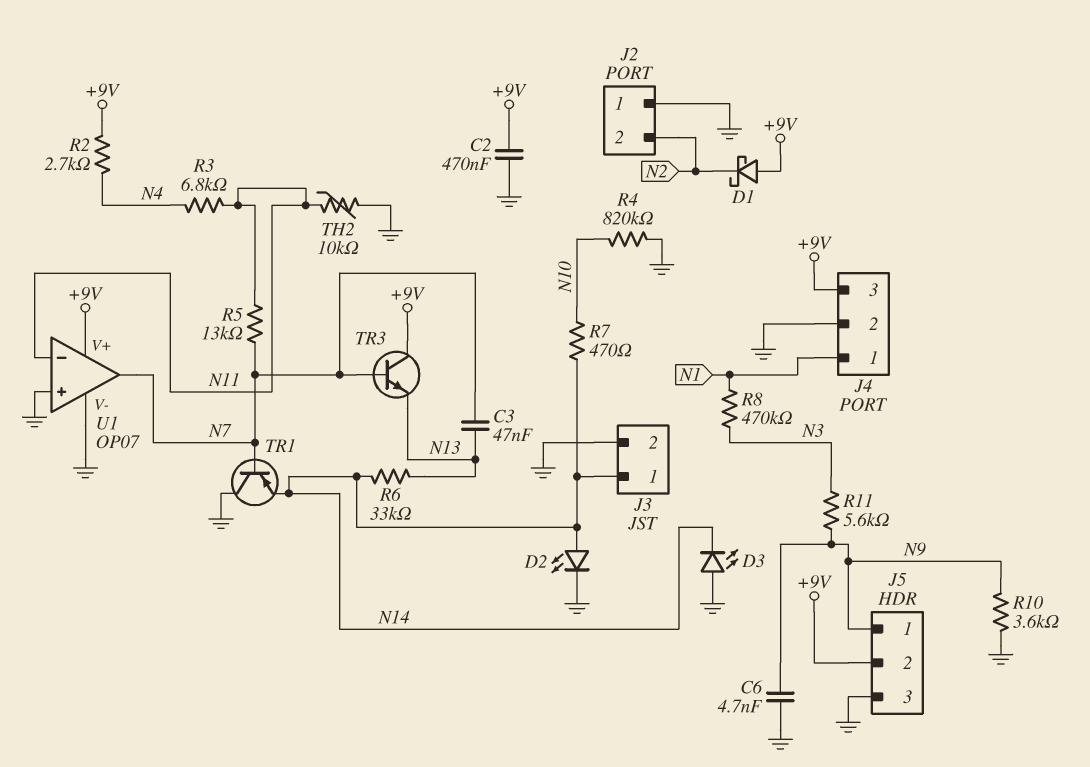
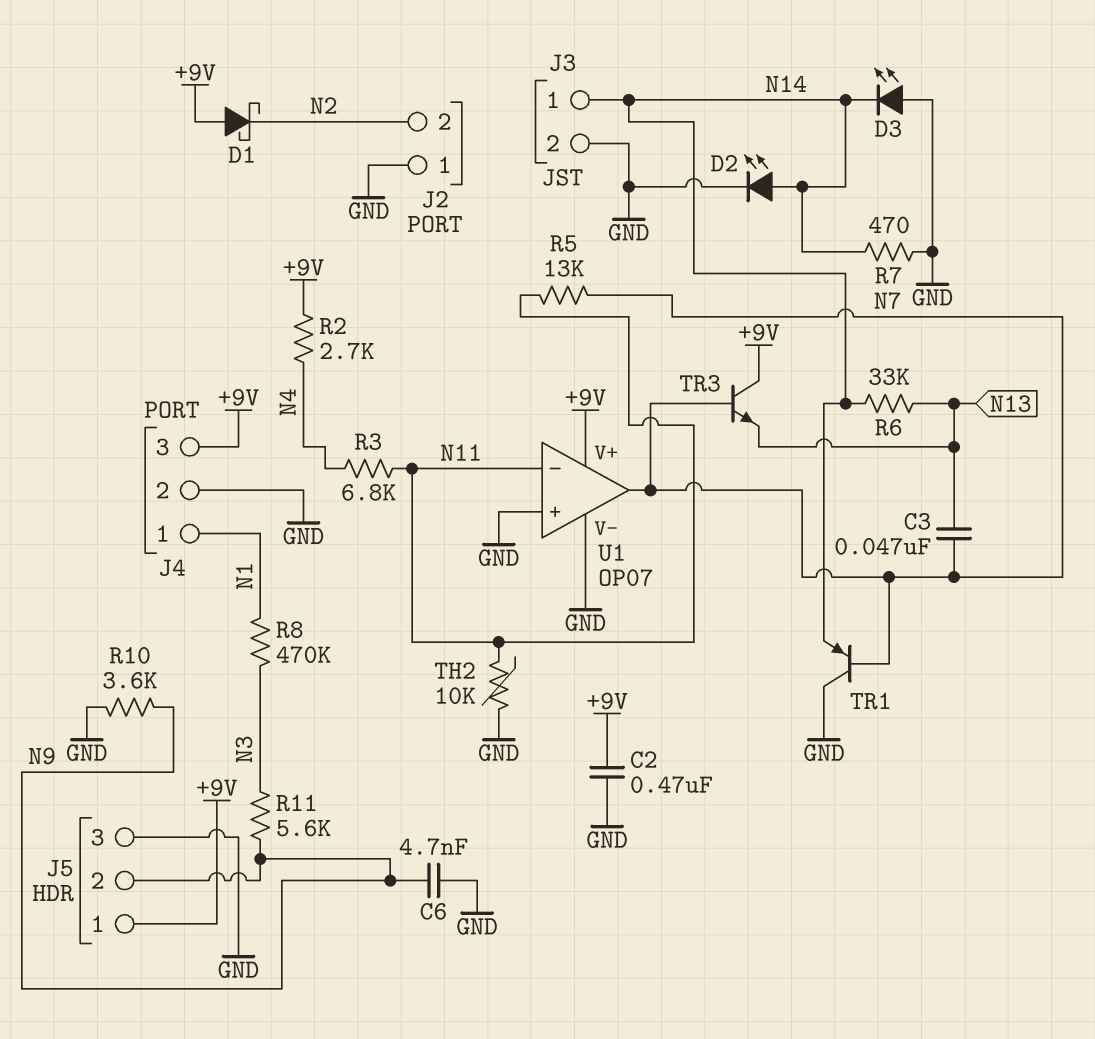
J5 pin 1: N9 -> +9V
J5 pin 2: +9V -> N9
R4: 820k (GND, N10) -> none
R7: 470 (N10, N14) -> 470 (GND, N14)

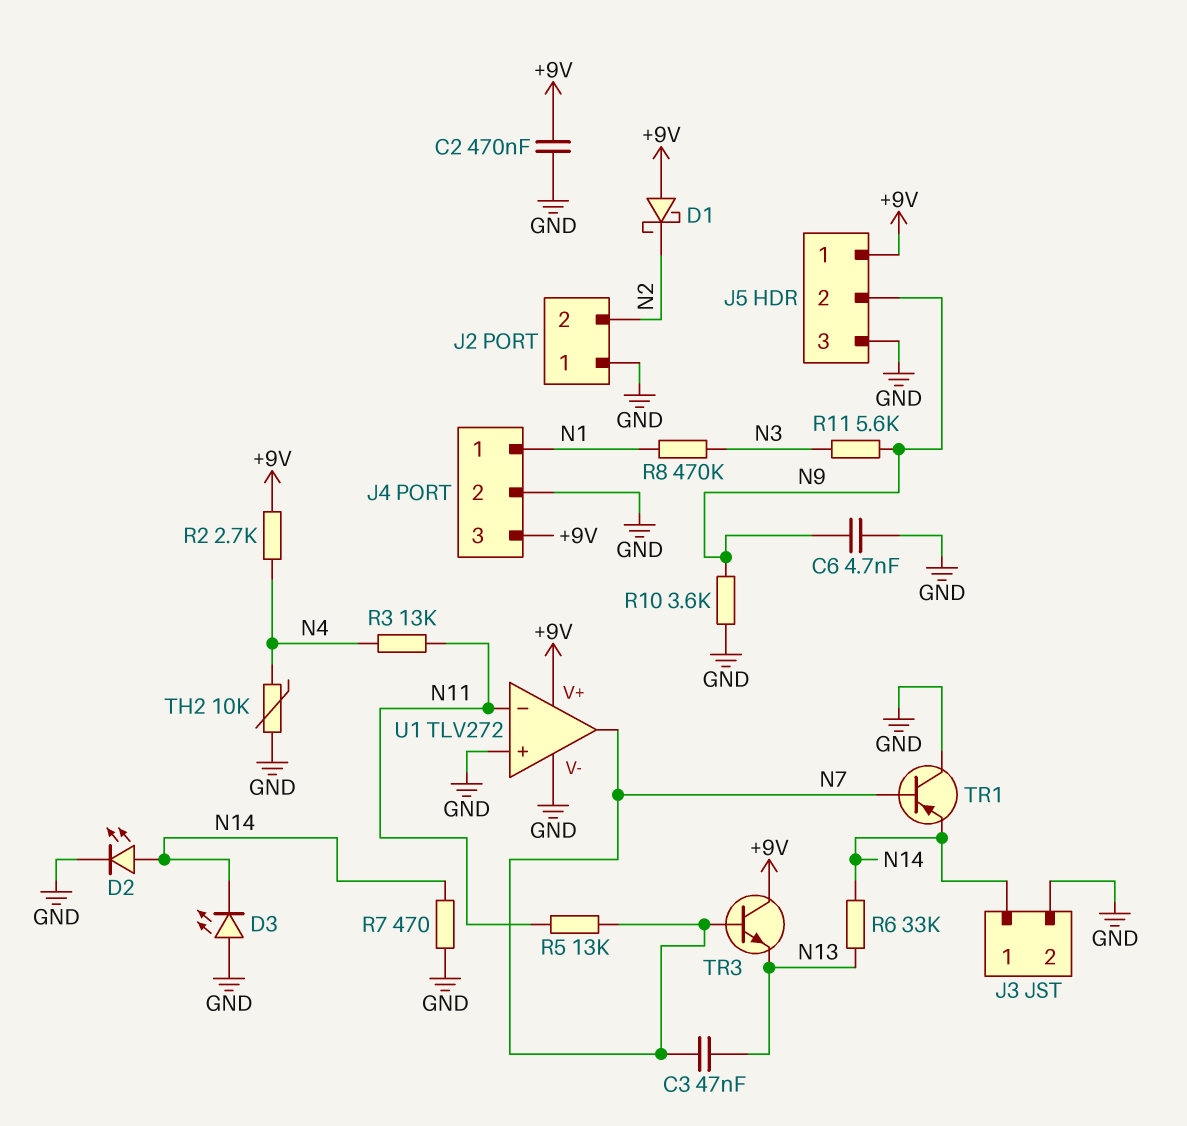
R3: 6.8k (N4, N11) -> 13k (N4, N11)
TH2: 10k (GND, N11) -> 10k (GND, N4)
U1: OP07 -> TLV272

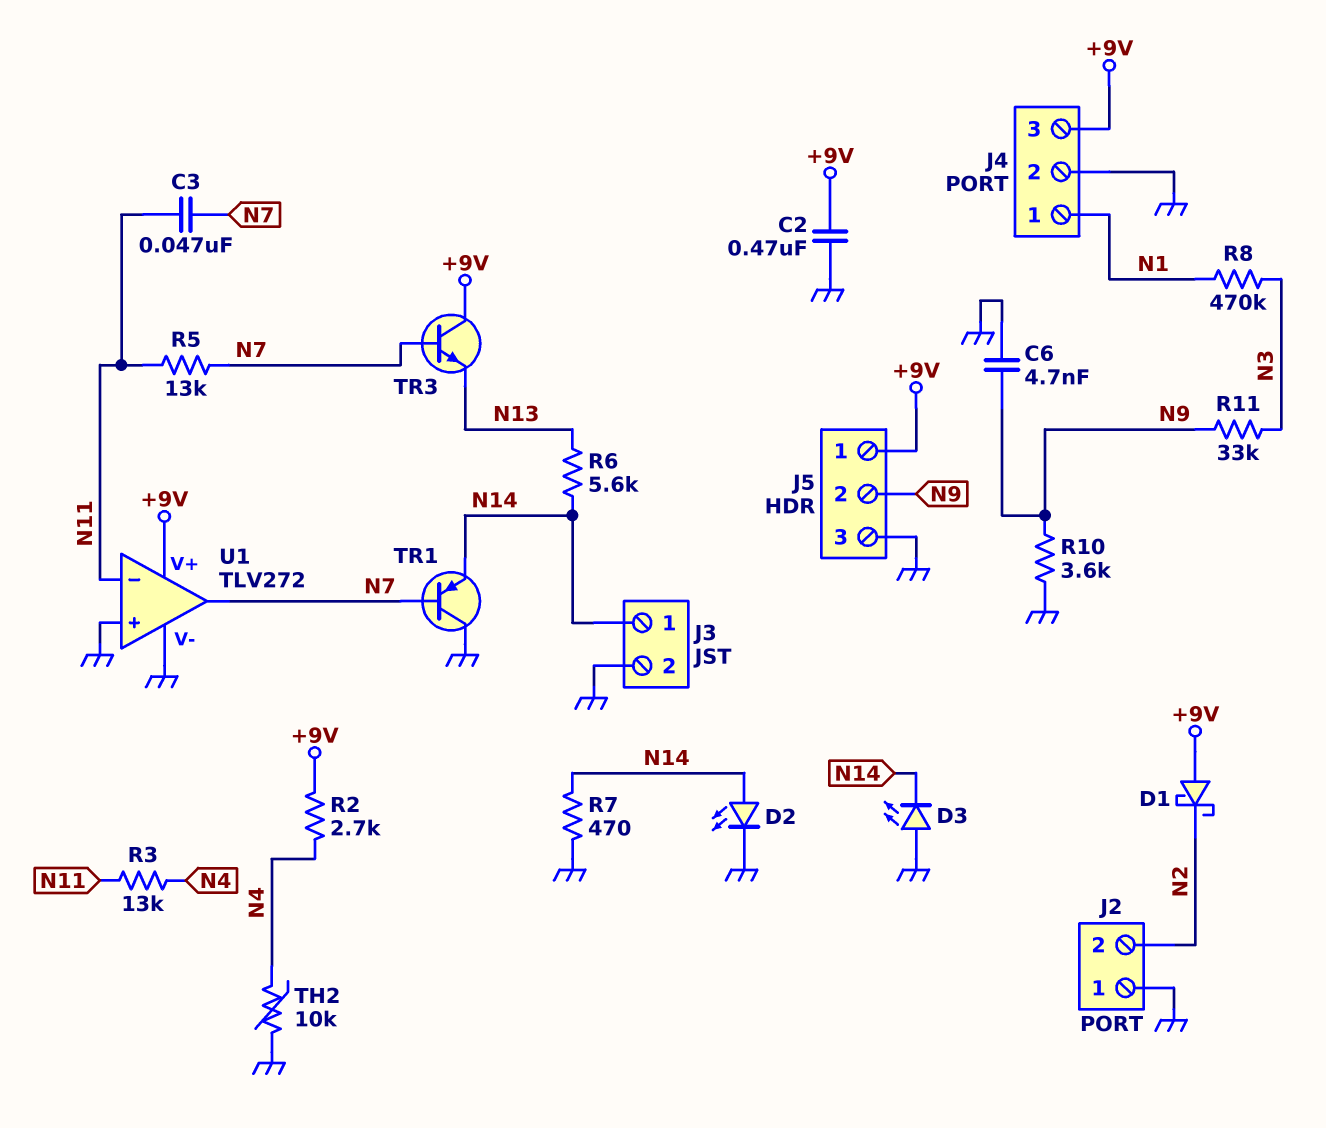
C3: 47nF (N7, N13) -> 47nF (N7, N11)
R6: 33k (N13, N14) -> 5.6k (N13, N14)
R11: 5.6k (N3, N9) -> 33k (N3, N9)

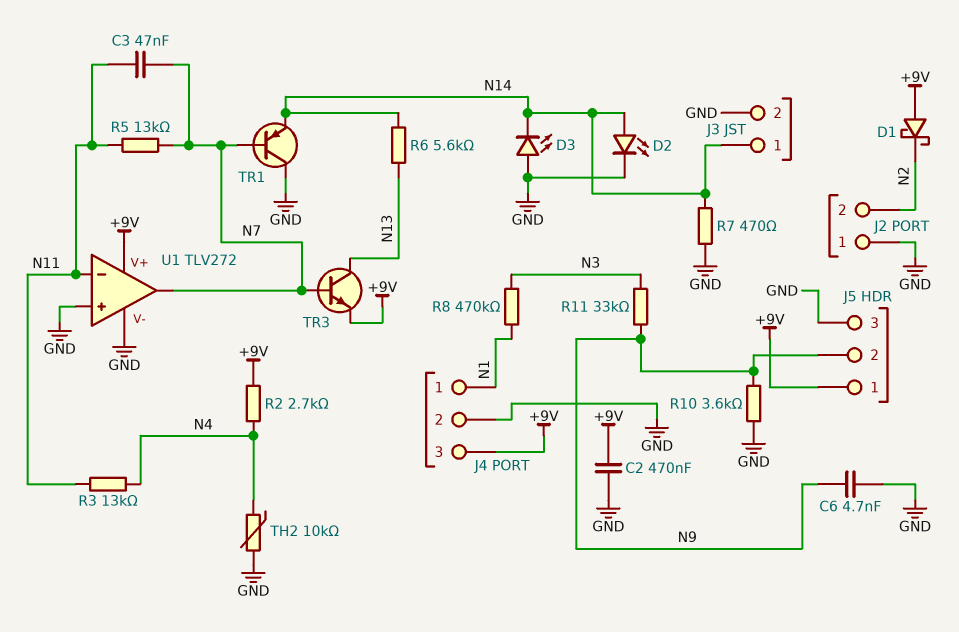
TR3: NPN (B N7, C +9V, E N13) -> NPN (B N7, C N13, E +9V)

